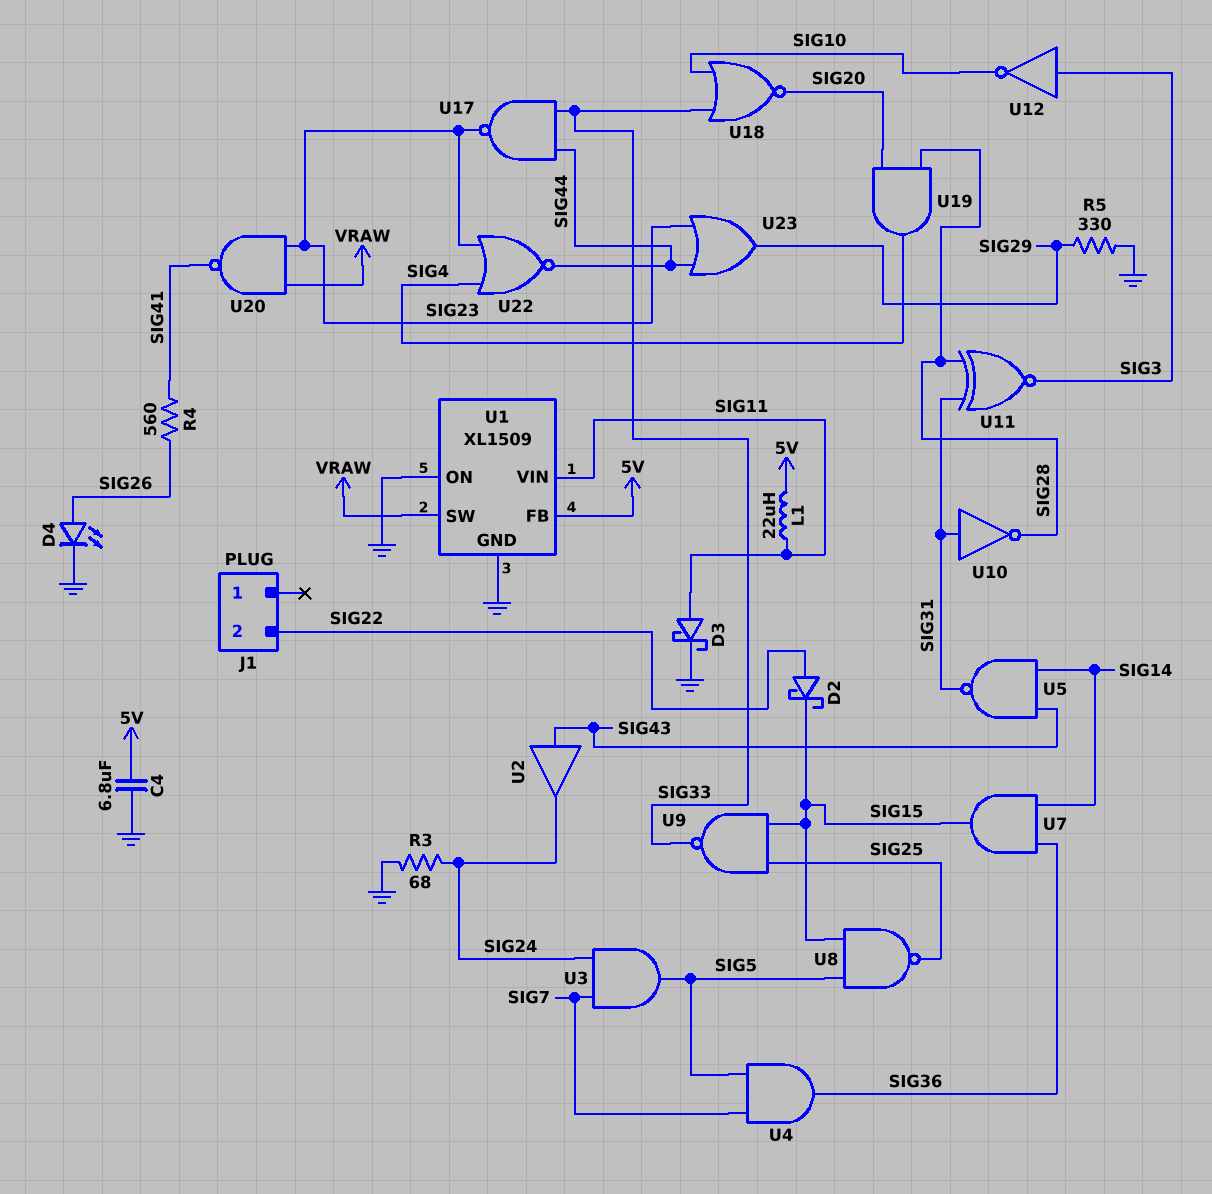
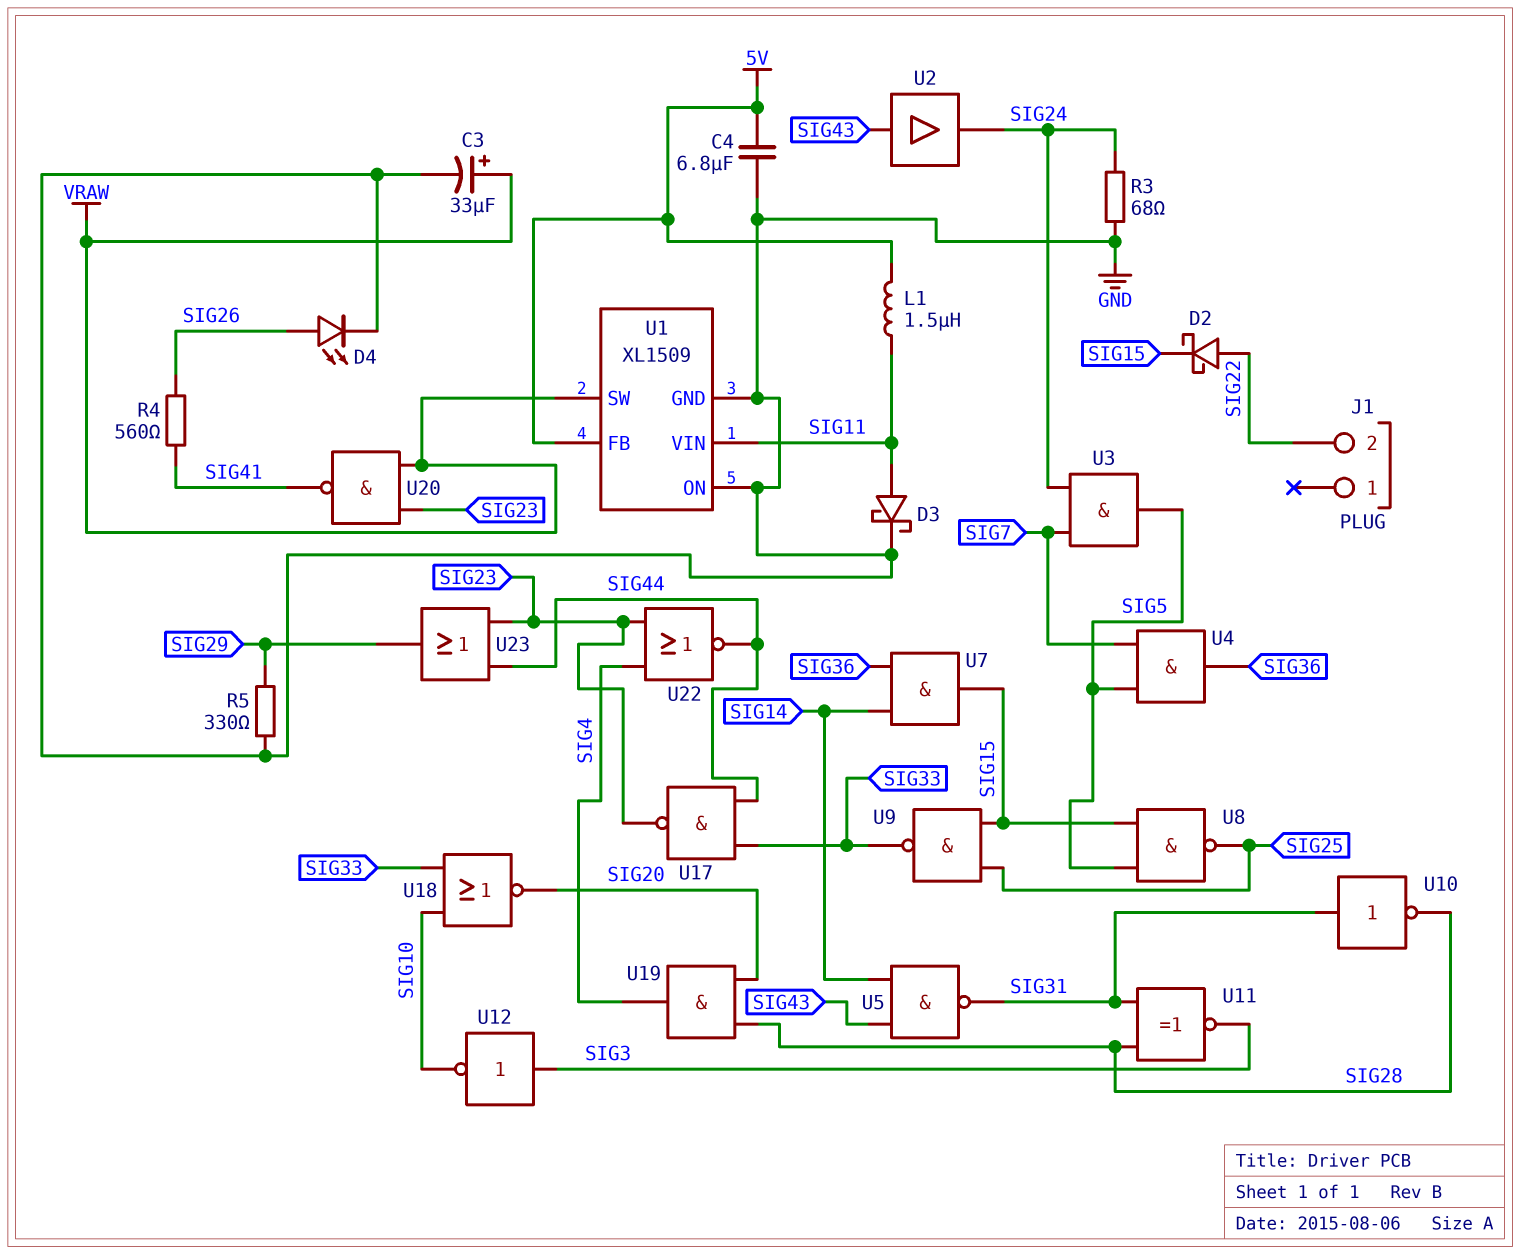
C3: none -> 33uF (plus VRAW, minus GND)
L1: 22uH (5V, SIG11) -> 1.5uH (5V, SIG11)

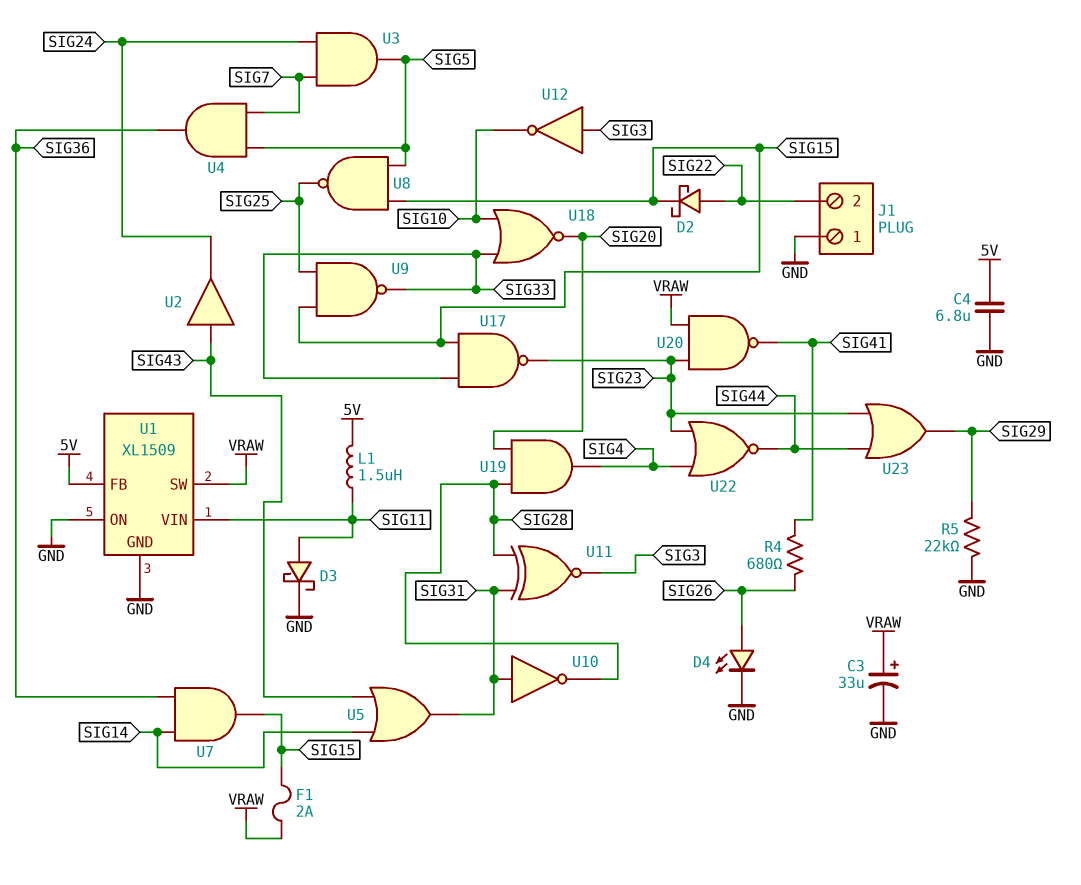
F1: none -> 2A (SIG15, VRAW)
J1 pin 1: none -> GND
R3: 68 (GND, SIG24) -> none
R4: 560 (SIG26, SIG41) -> 680 (SIG26, SIG41)
R5: 330 (GND, SIG29) -> 22k (GND, SIG29)
U5: NAND (in SIG14, in SIG43, out SIG31) -> OR (in SIG14, in SIG43, out SIG31)
U17: NAND (in SIG33, in SIG44, out SIG23) -> NAND (in SIG15, in SIG33, out SIG23)

